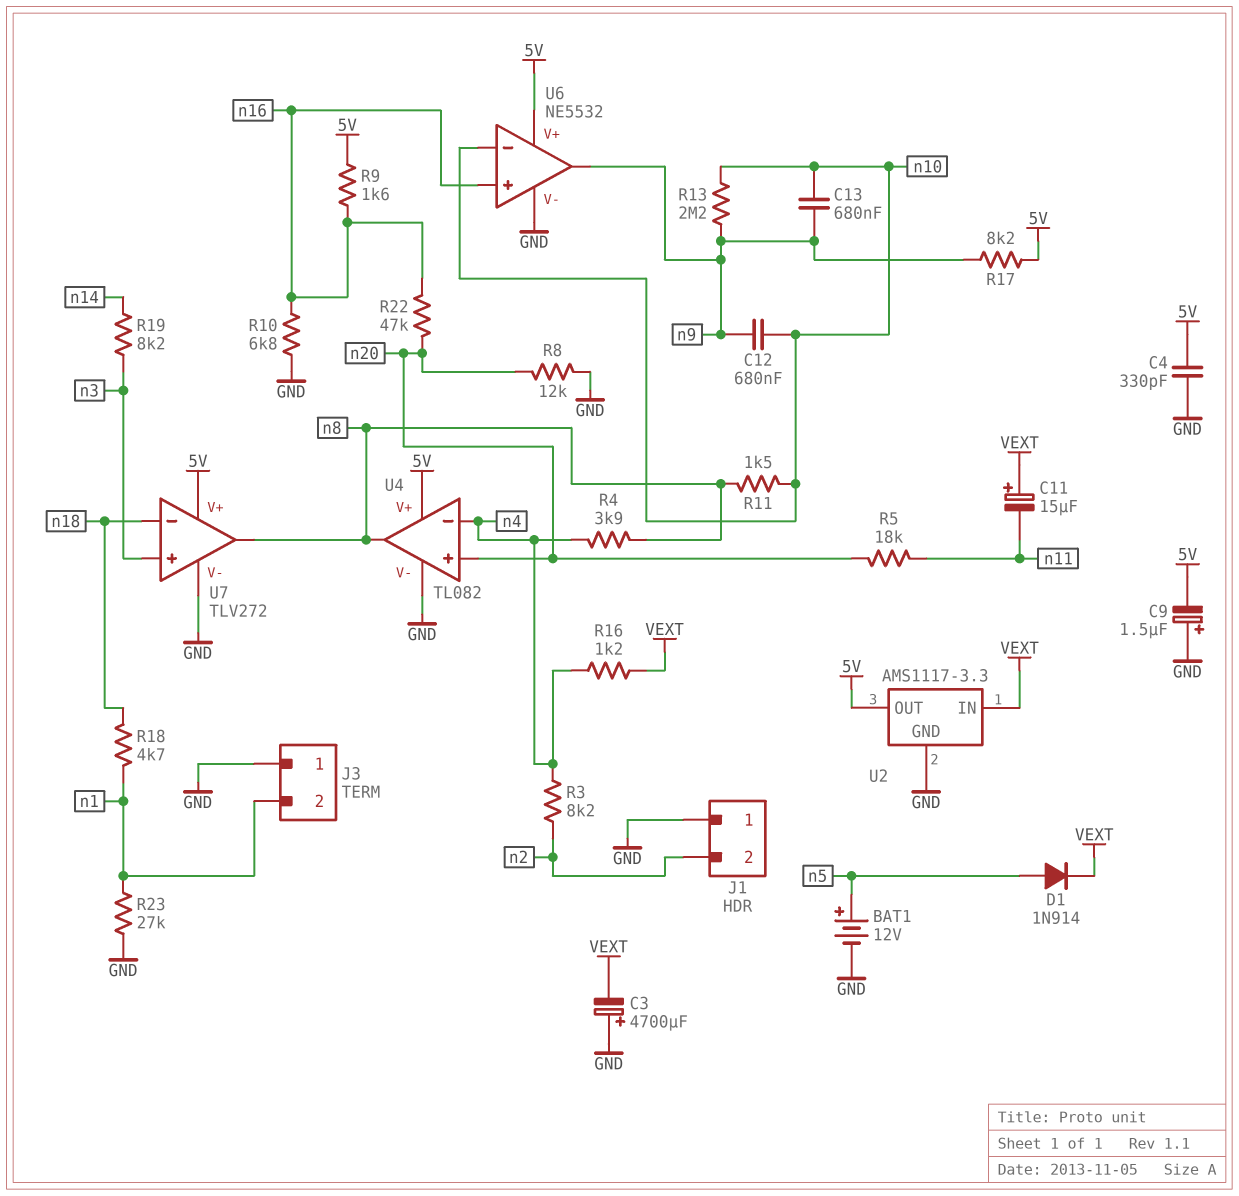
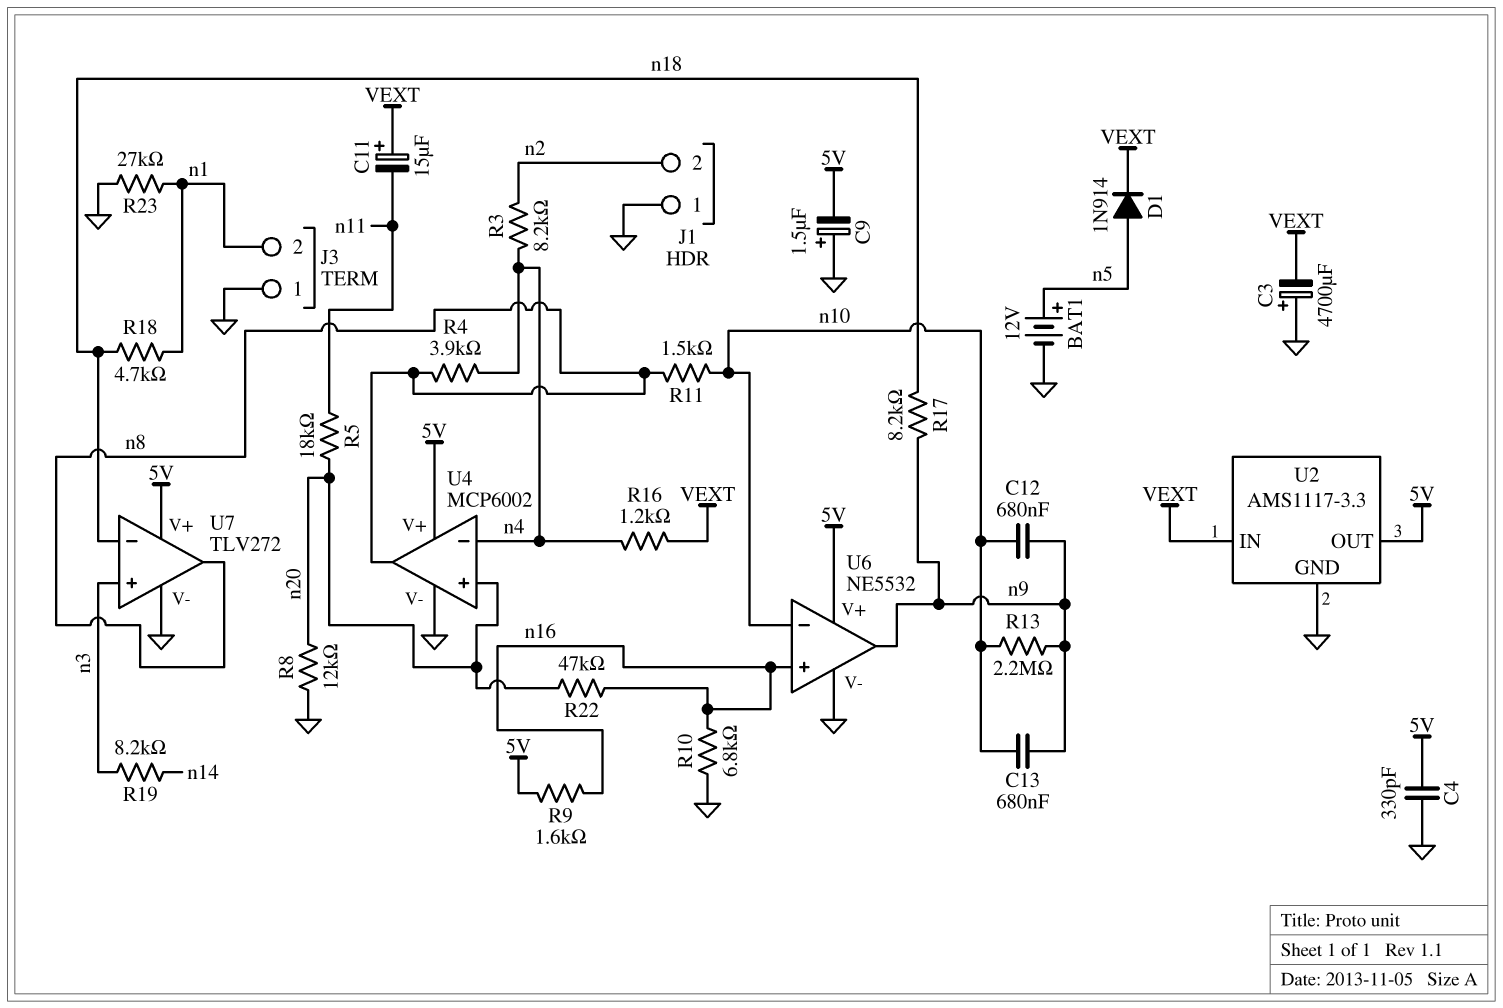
R17: 8.2k (5V, n9) -> 8.2k (n9, n18)
U4: TL082 -> MCP6002

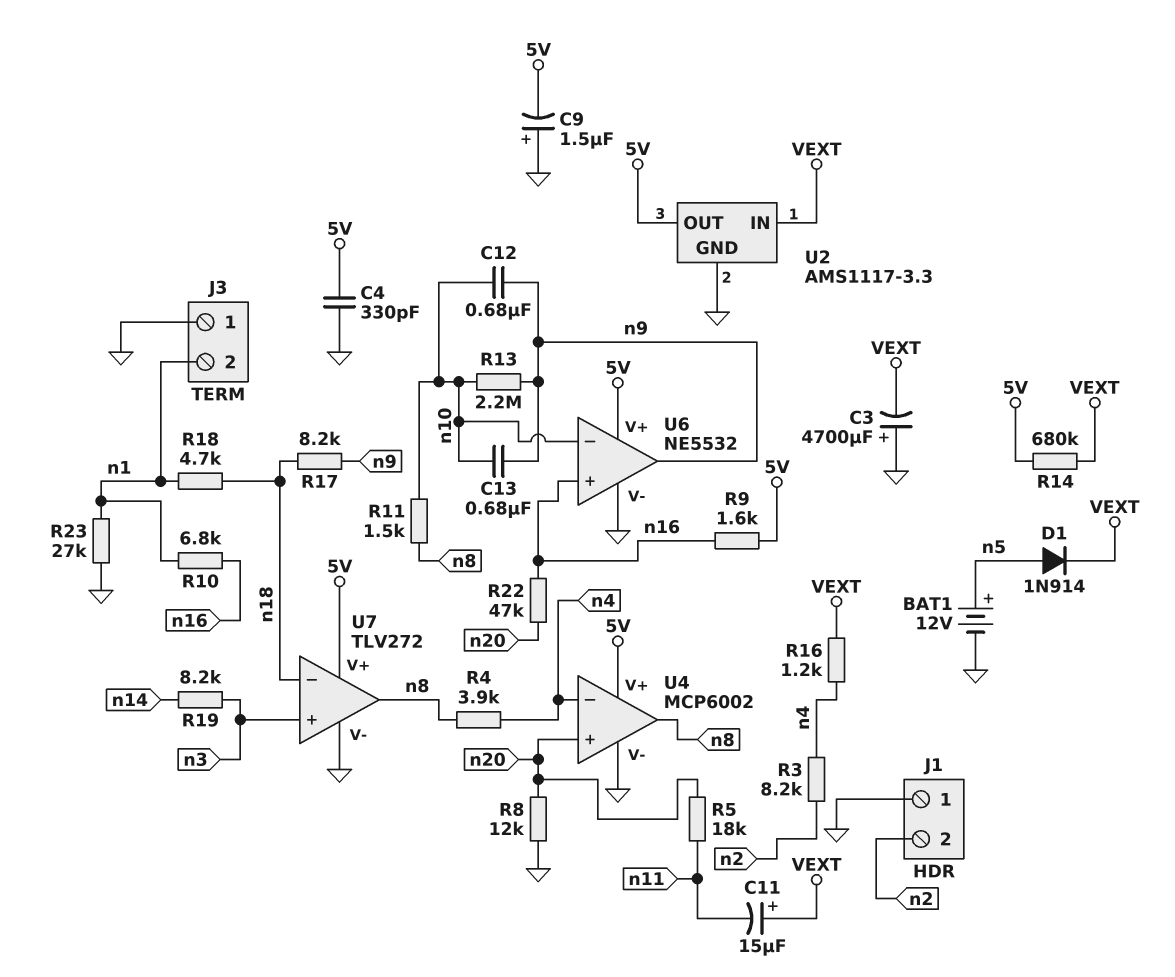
R10: 6.8k (GND, n16) -> 6.8k (n1, n16)
R14: none -> 680k (5V, VEXT)

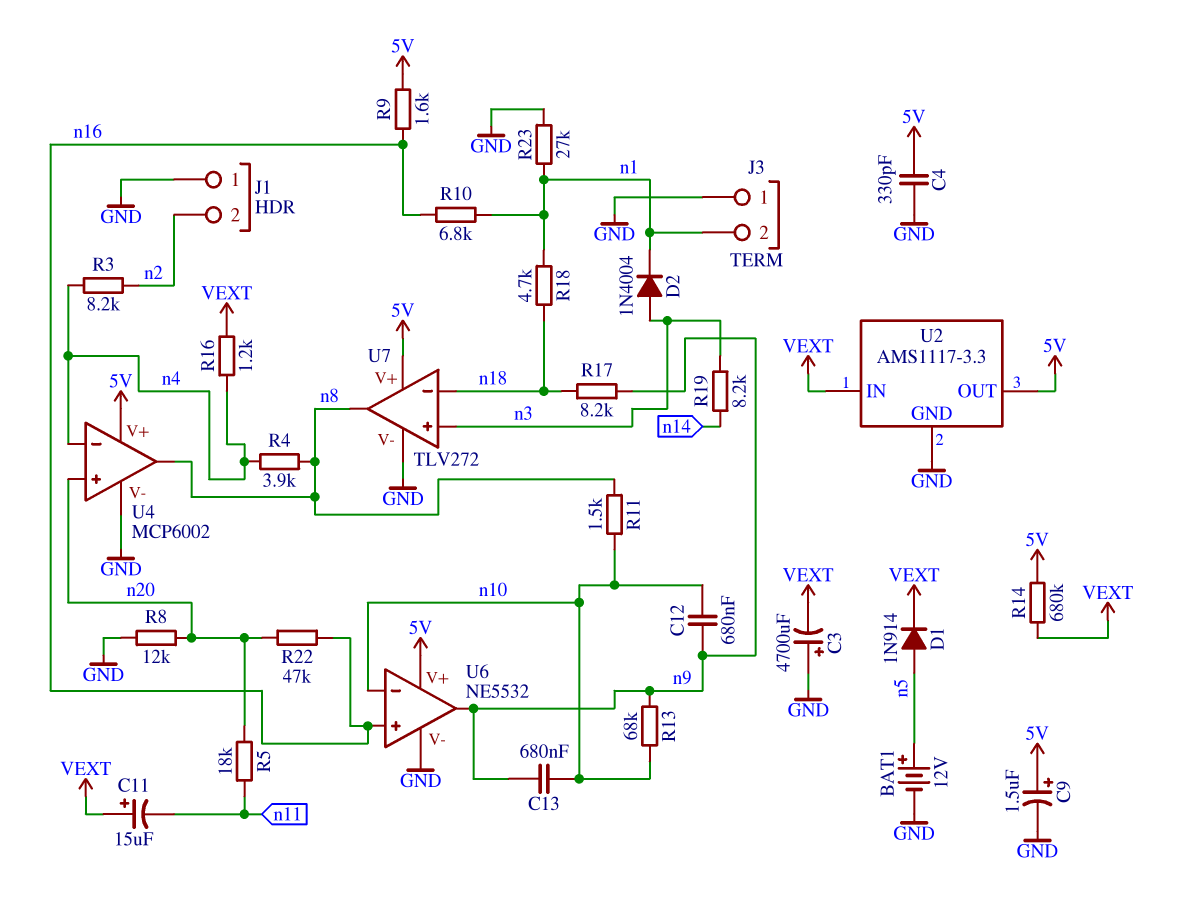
C9: 1.5uF (plus GND, minus 5V) -> 1.5uF (plus 5V, minus GND)
D2: none -> diode 1N4004 (A n3, K n1)
R13: 2.2M (n9, n10) -> 68k (n9, n10)

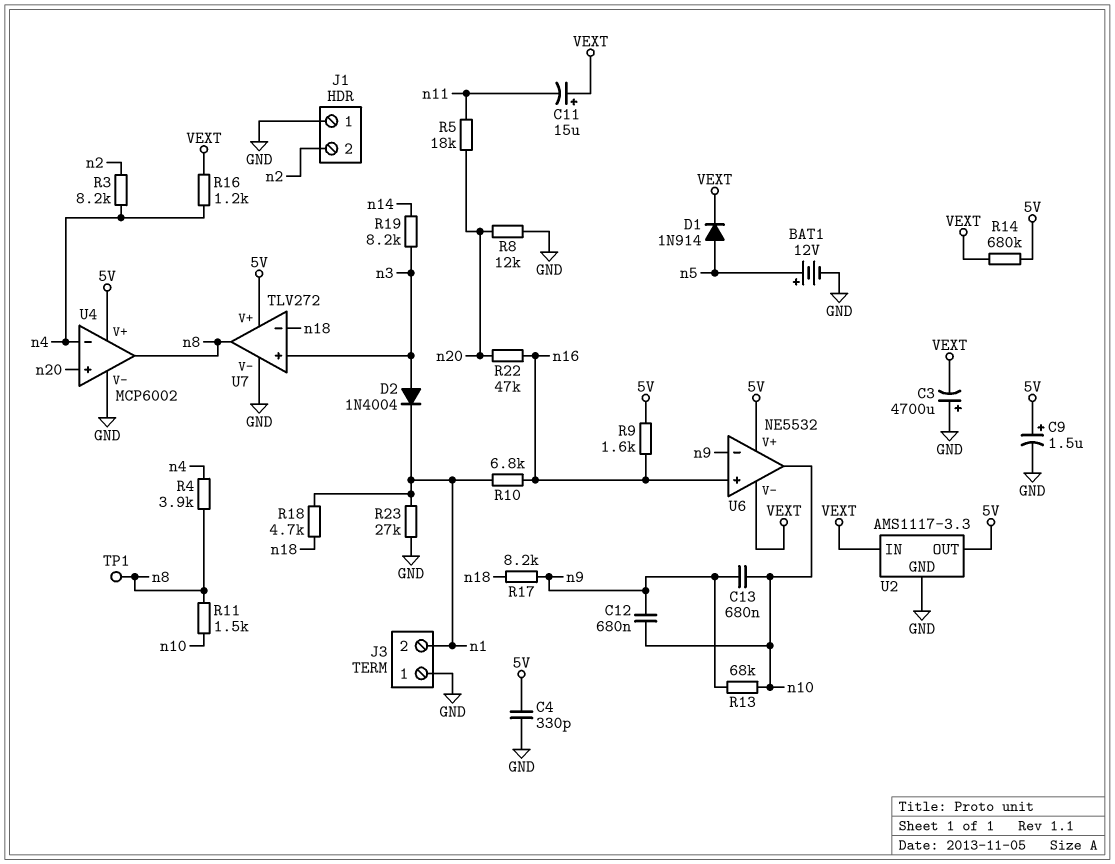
TP1: none -> test point (n8)
U6 pin V-: GND -> VEXT
U6 pin in-: n10 -> n9
U6 pin out: n9 -> n10

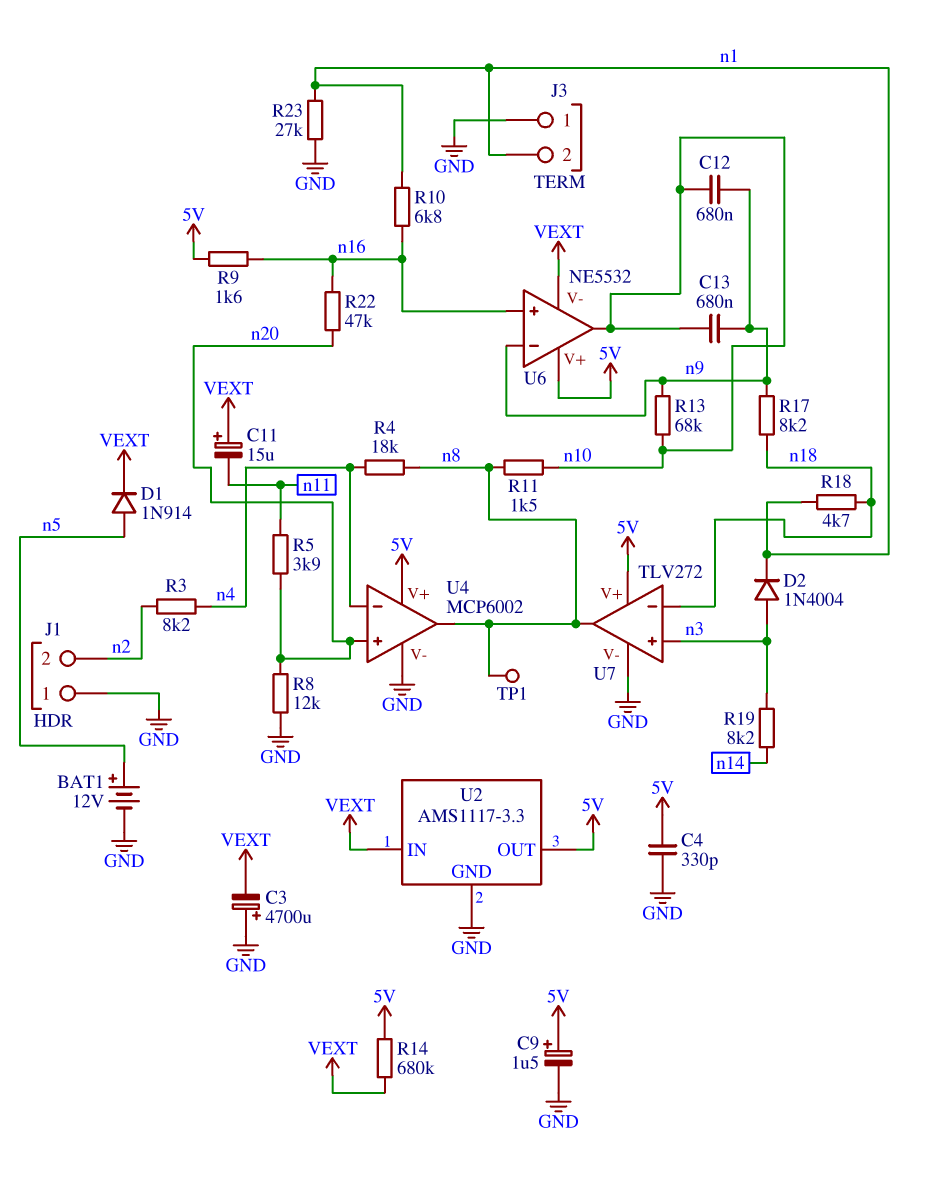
R4: 3.9k (n4, n8) -> 18k (n4, n8)
R5: 18k (n11, n20) -> 3.9k (n11, n20)
R16: 1.2k (VEXT, n4) -> none

